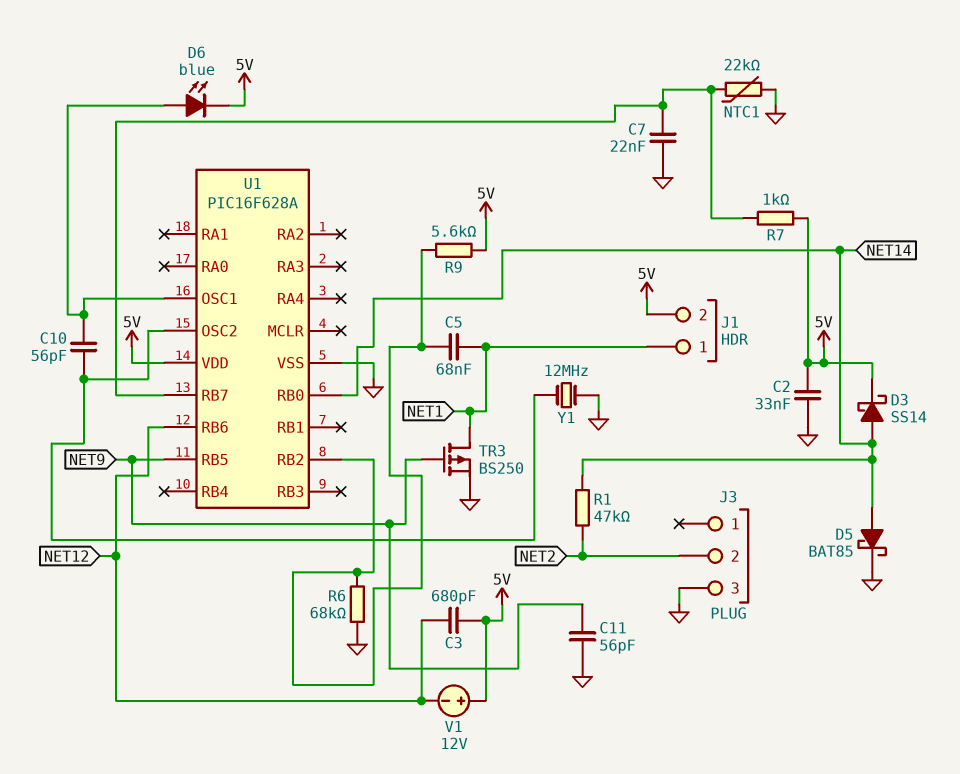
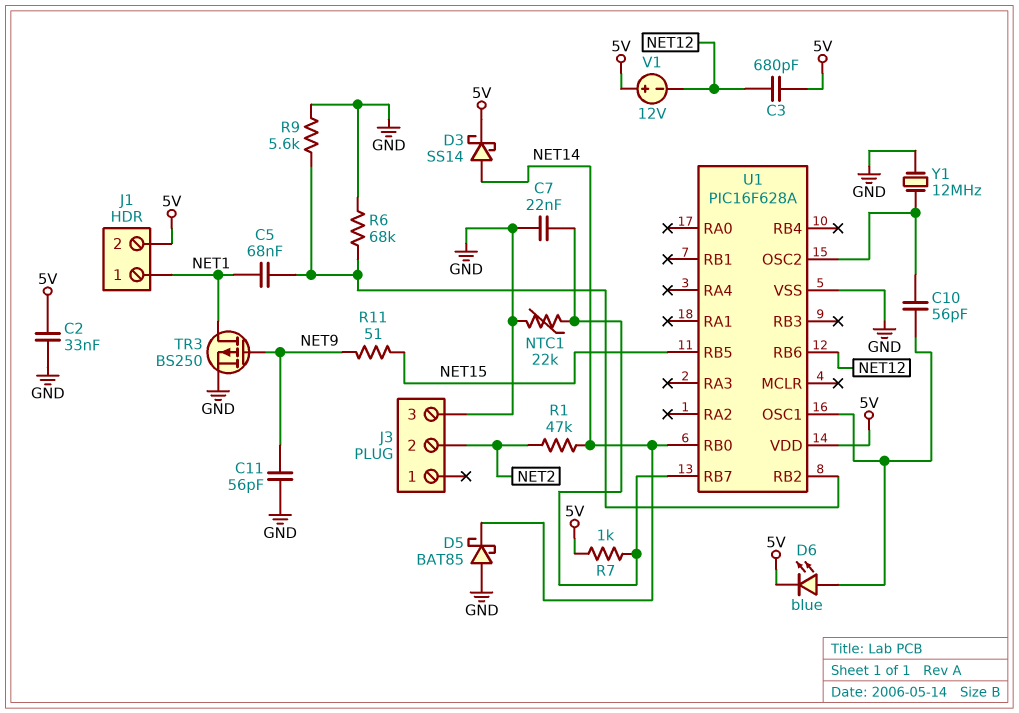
D5: schottky BAT85 (A NET14, K GND) -> schottky BAT85 (A GND, K NET14)
R9: 5.6k (5V, U1/RB2) -> 5.6k (GND, U1/RB2)
R11: none -> 51 (NET9, NET15)
U1 pin RB5: NET9 -> NET15

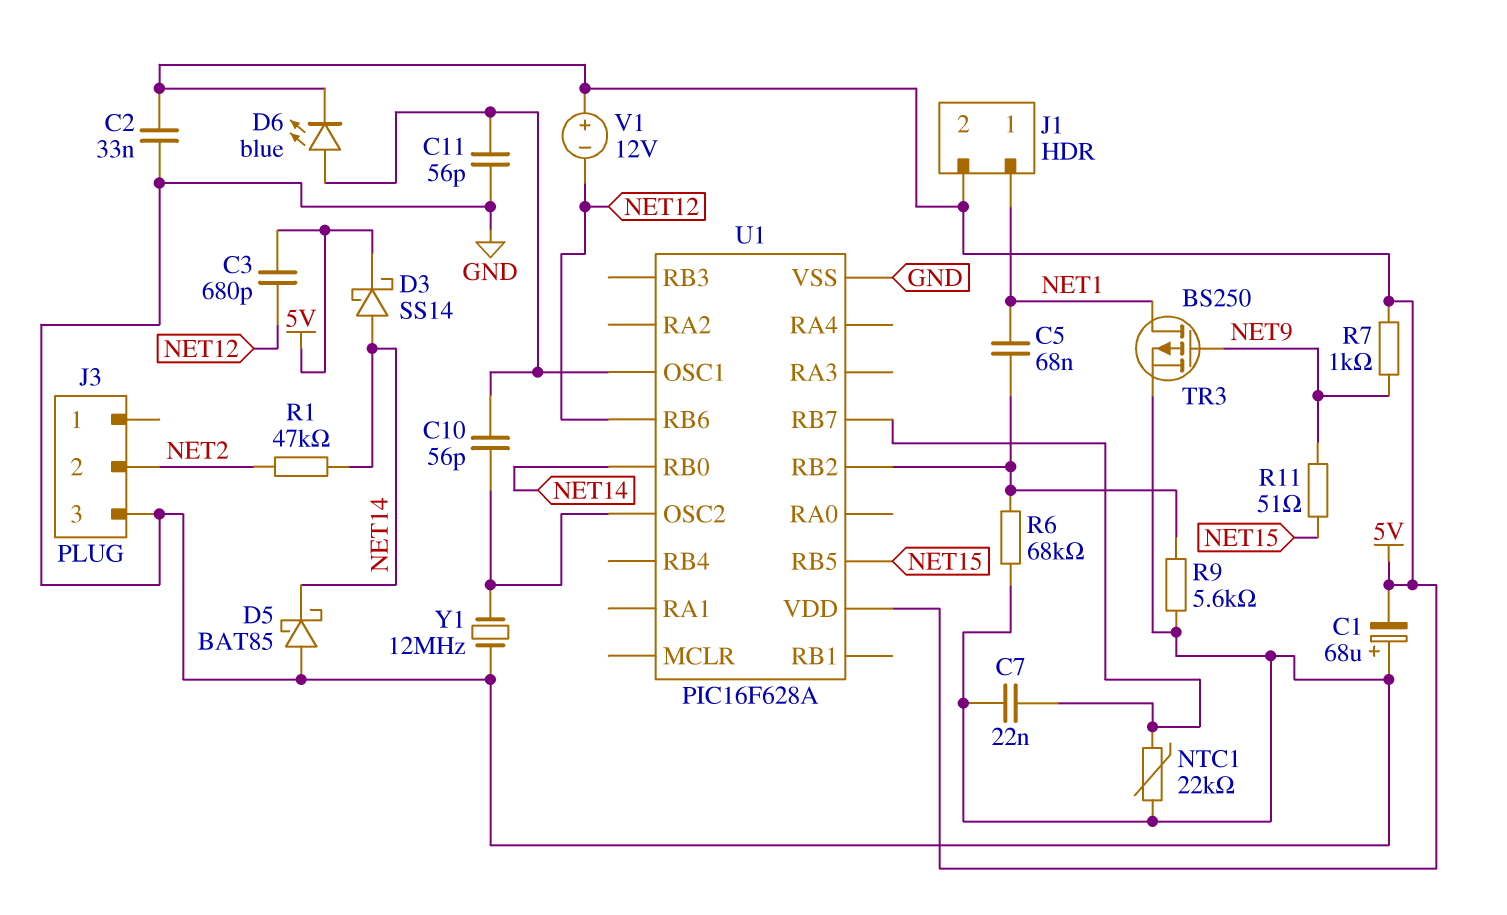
C1: none -> 68uF (plus GND, minus 5V)
C11: 56pF (GND, NET9) -> 56pF (GND, U1/OSC1)
R7: 1k (5V, U1/RB7) -> 1k (5V, NET9)

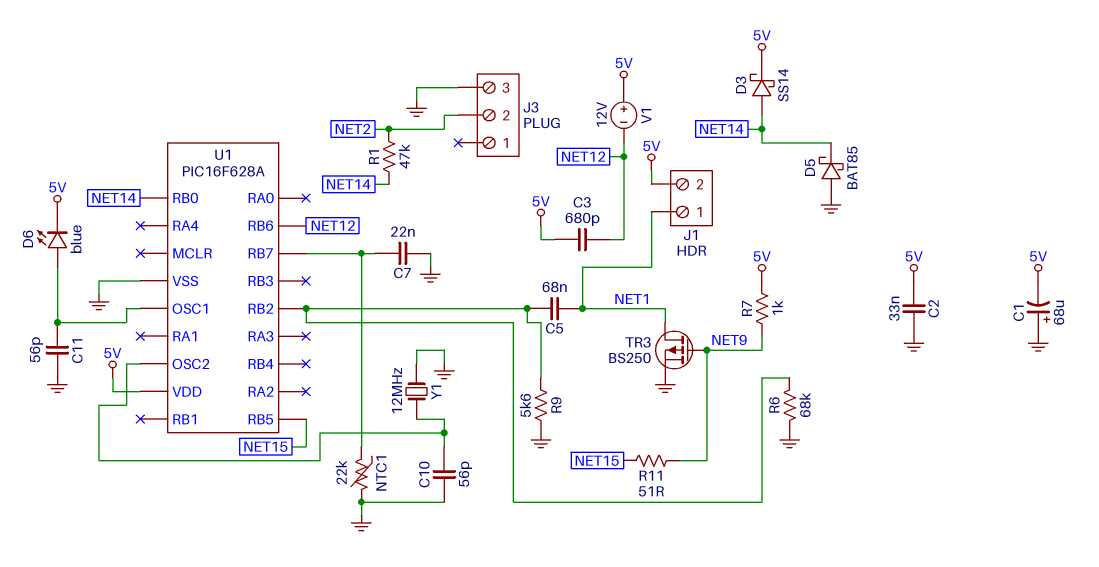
C10: 56pF (U1/OSC1, U1/OSC2) -> 56pF (GND, U1/OSC2)

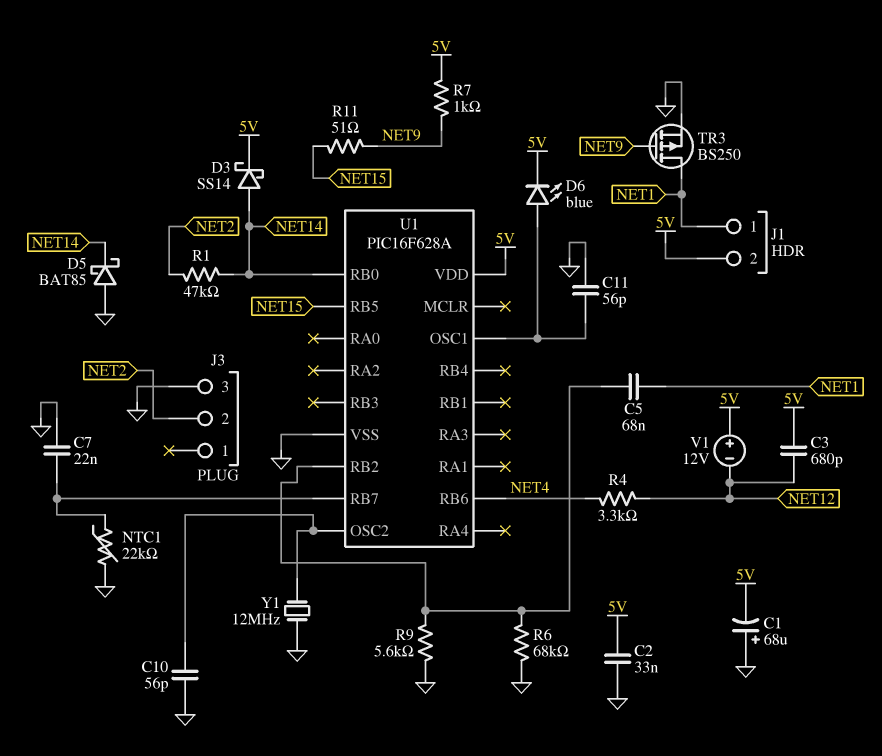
R4: none -> 3.3k (NET4, NET12)
U1 pin RB6: NET12 -> NET4

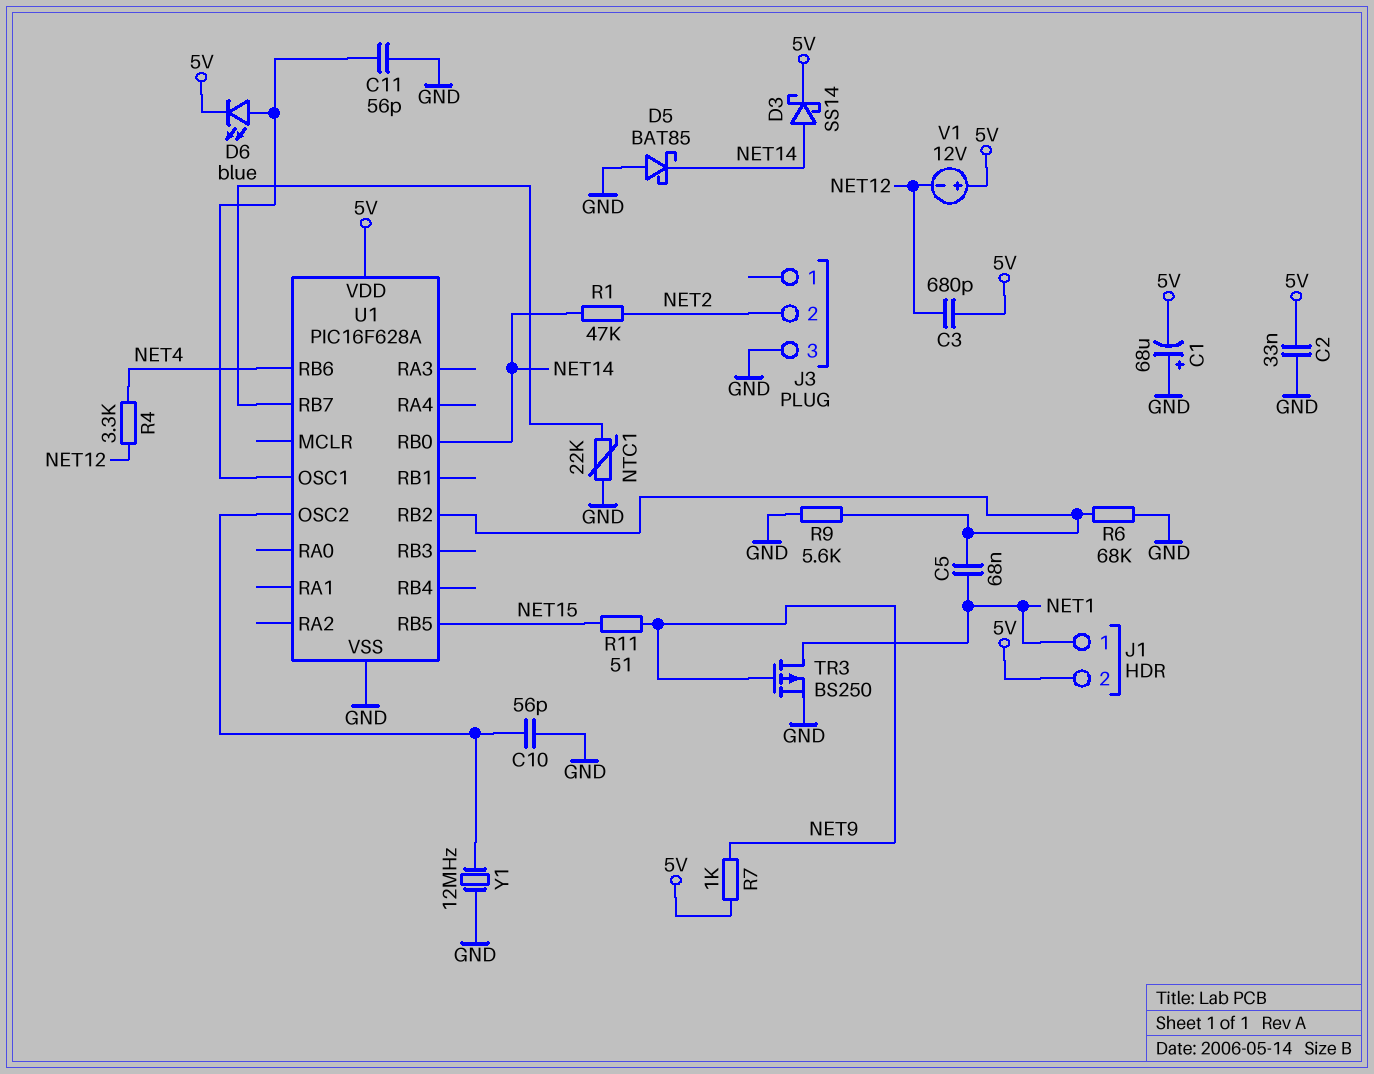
C7: 22nF (GND, U1/RB7) -> none

